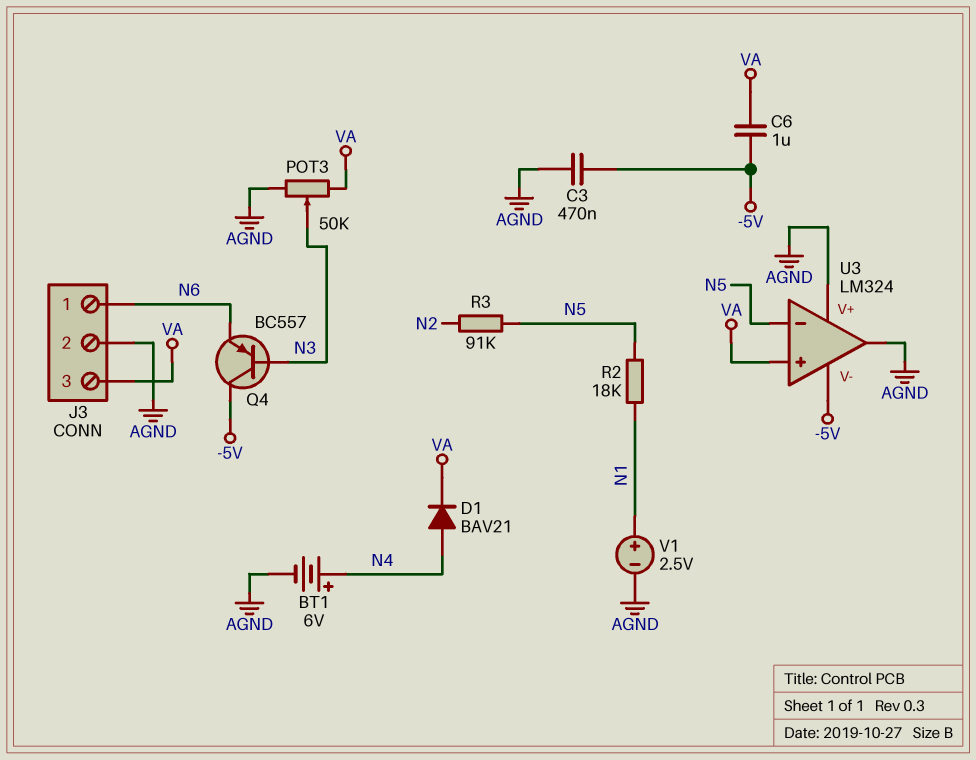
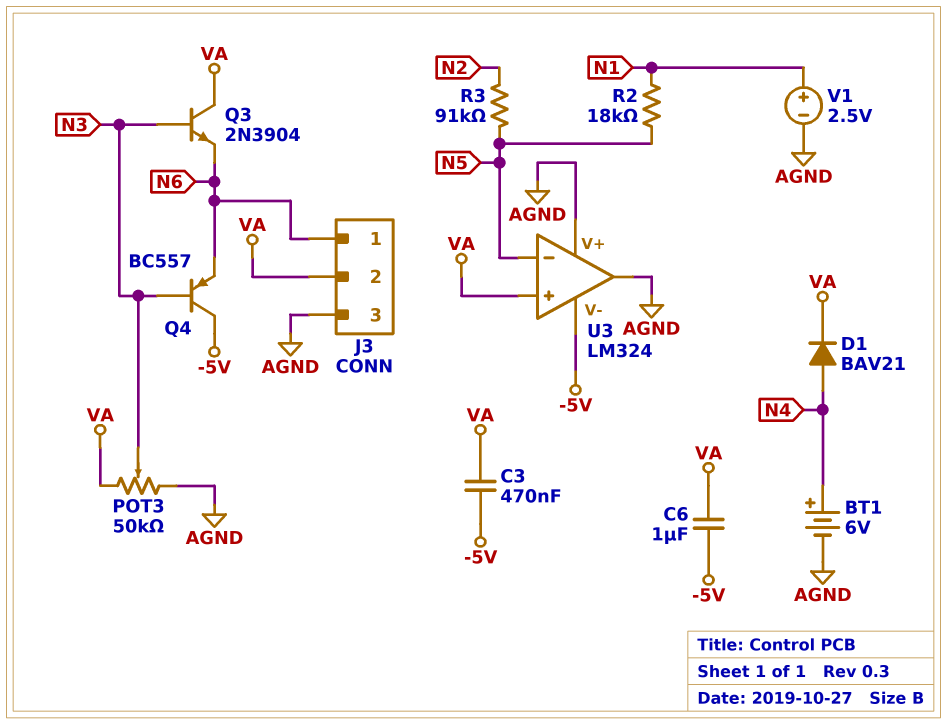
C3: 470nF (-5V, AGND) -> 470nF (-5V, VA)
J3 pin 2: AGND -> VA
J3 pin 3: VA -> AGND
Q3: none -> NPN 2N3904 (B N3, C VA, E N6)

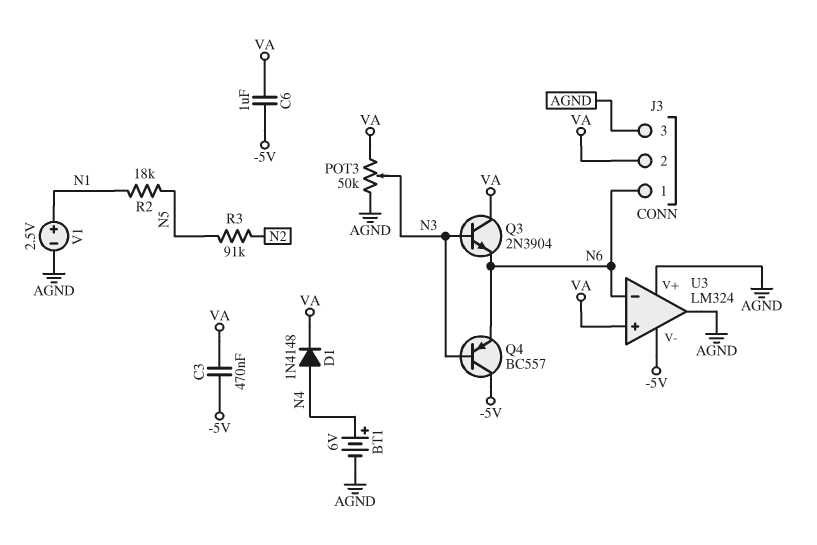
D1: diode BAV21 (A N4, K VA) -> diode 1N4148 (A N4, K VA)
U3 pin in-: N5 -> N6

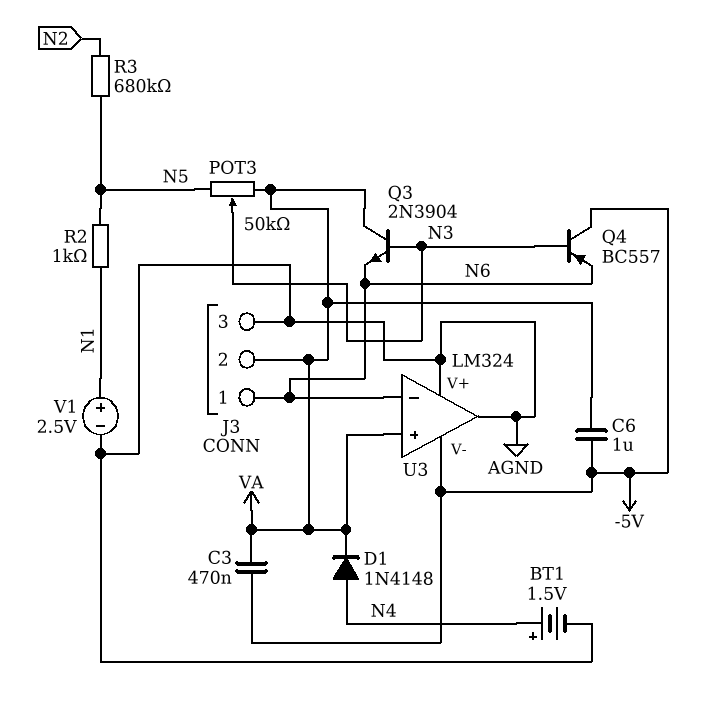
BT1: 6V (plus N4, minus AGND) -> 1.5V (plus N4, minus AGND)
POT3: 50k (AGND, VA, wiper N3) -> 50k (N5, VA, wiper N3)
R2: 18k (N1, N5) -> 1k (N1, N5)
R3: 91k (N2, N5) -> 680k (N2, N5)

